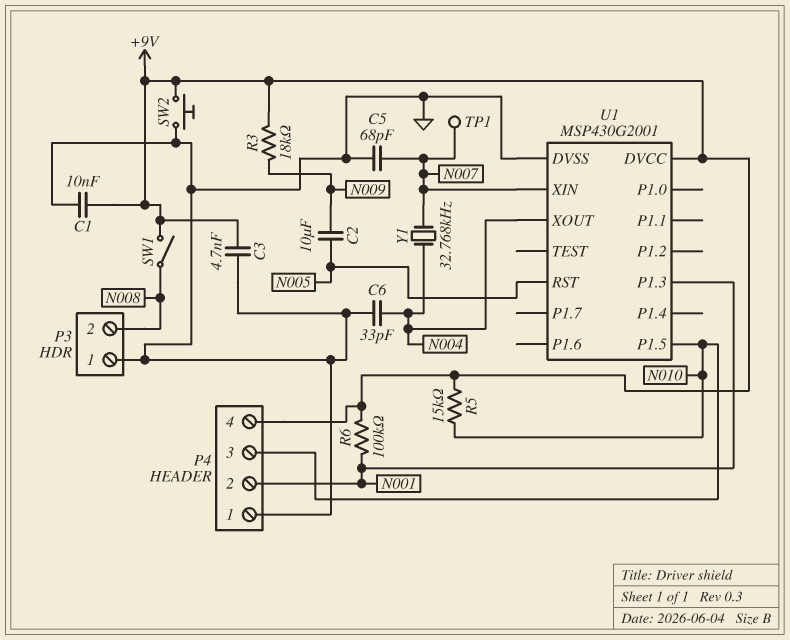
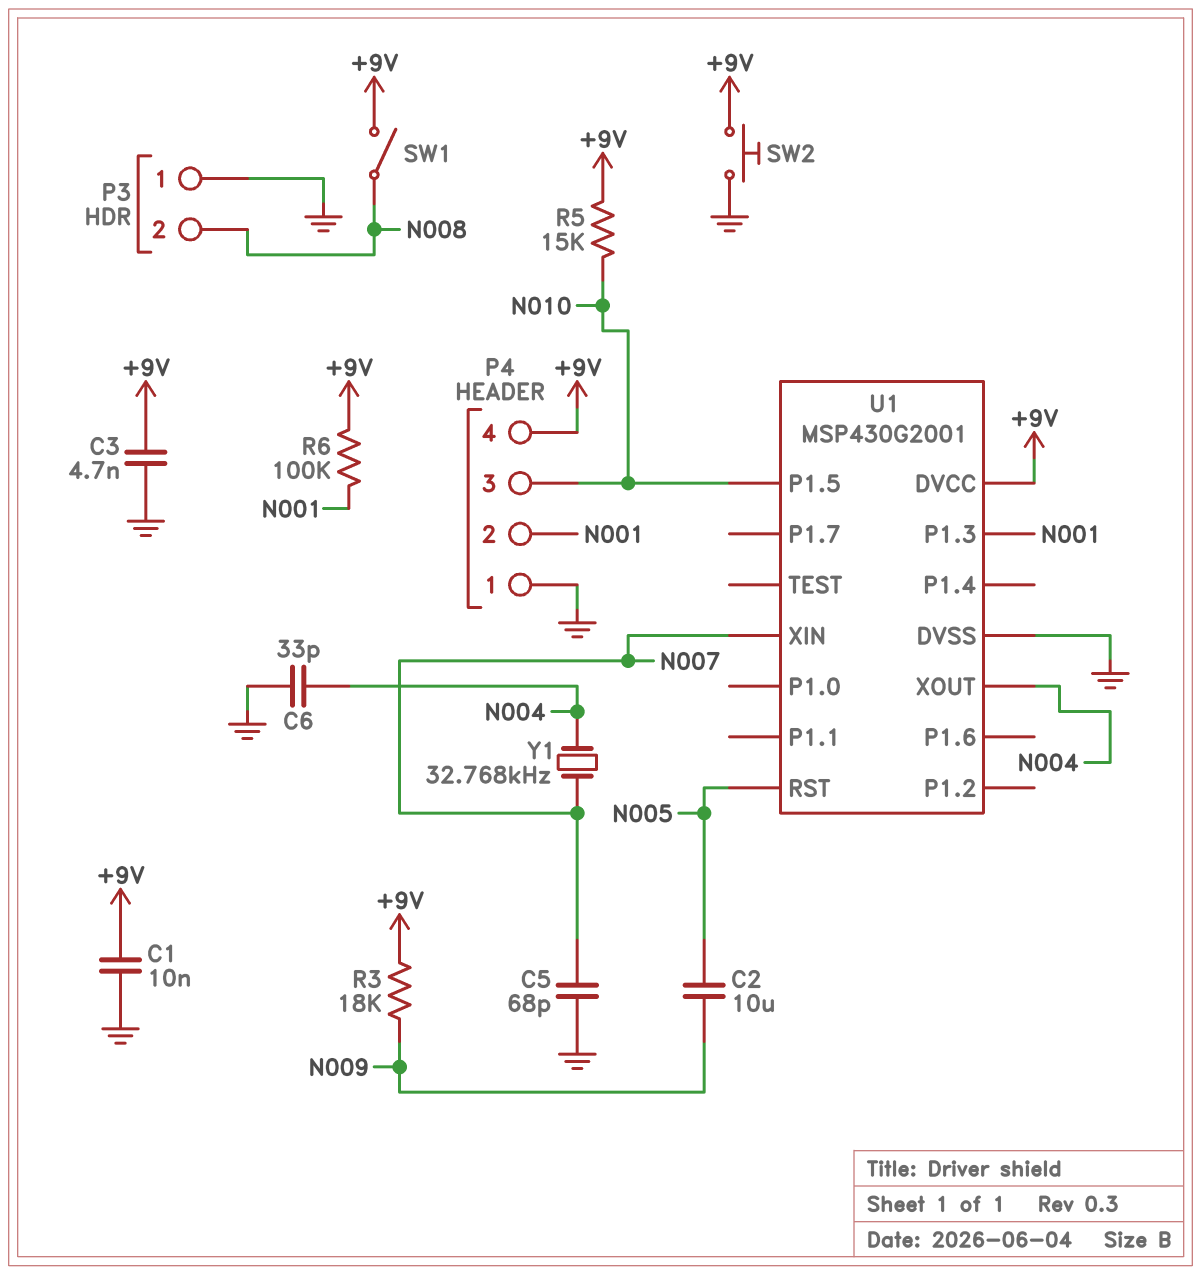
TP1: test point (N007) -> none

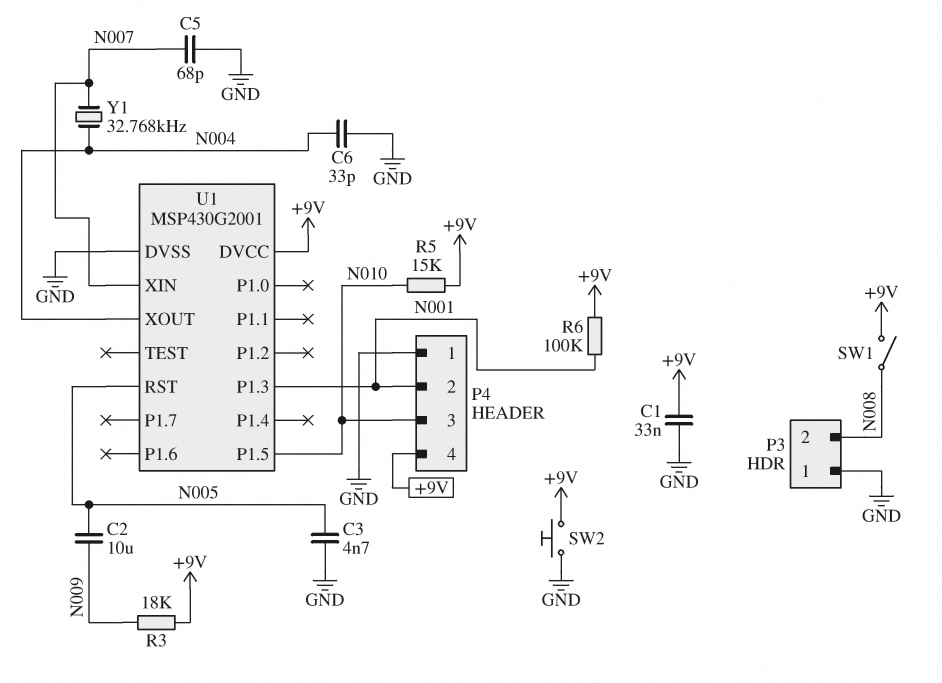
C1: 10nF (+9V, GND) -> 33nF (+9V, GND)
C3: 4.7nF (+9V, GND) -> 4.7nF (GND, N005)

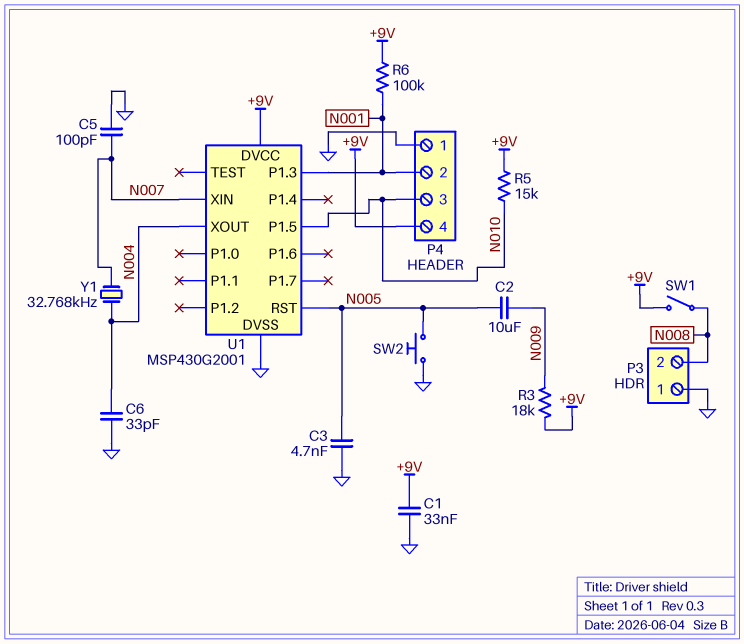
C5: 68pF (GND, N007) -> 100pF (GND, N007)
SW2: button (+9V, GND) -> button (GND, N005)

